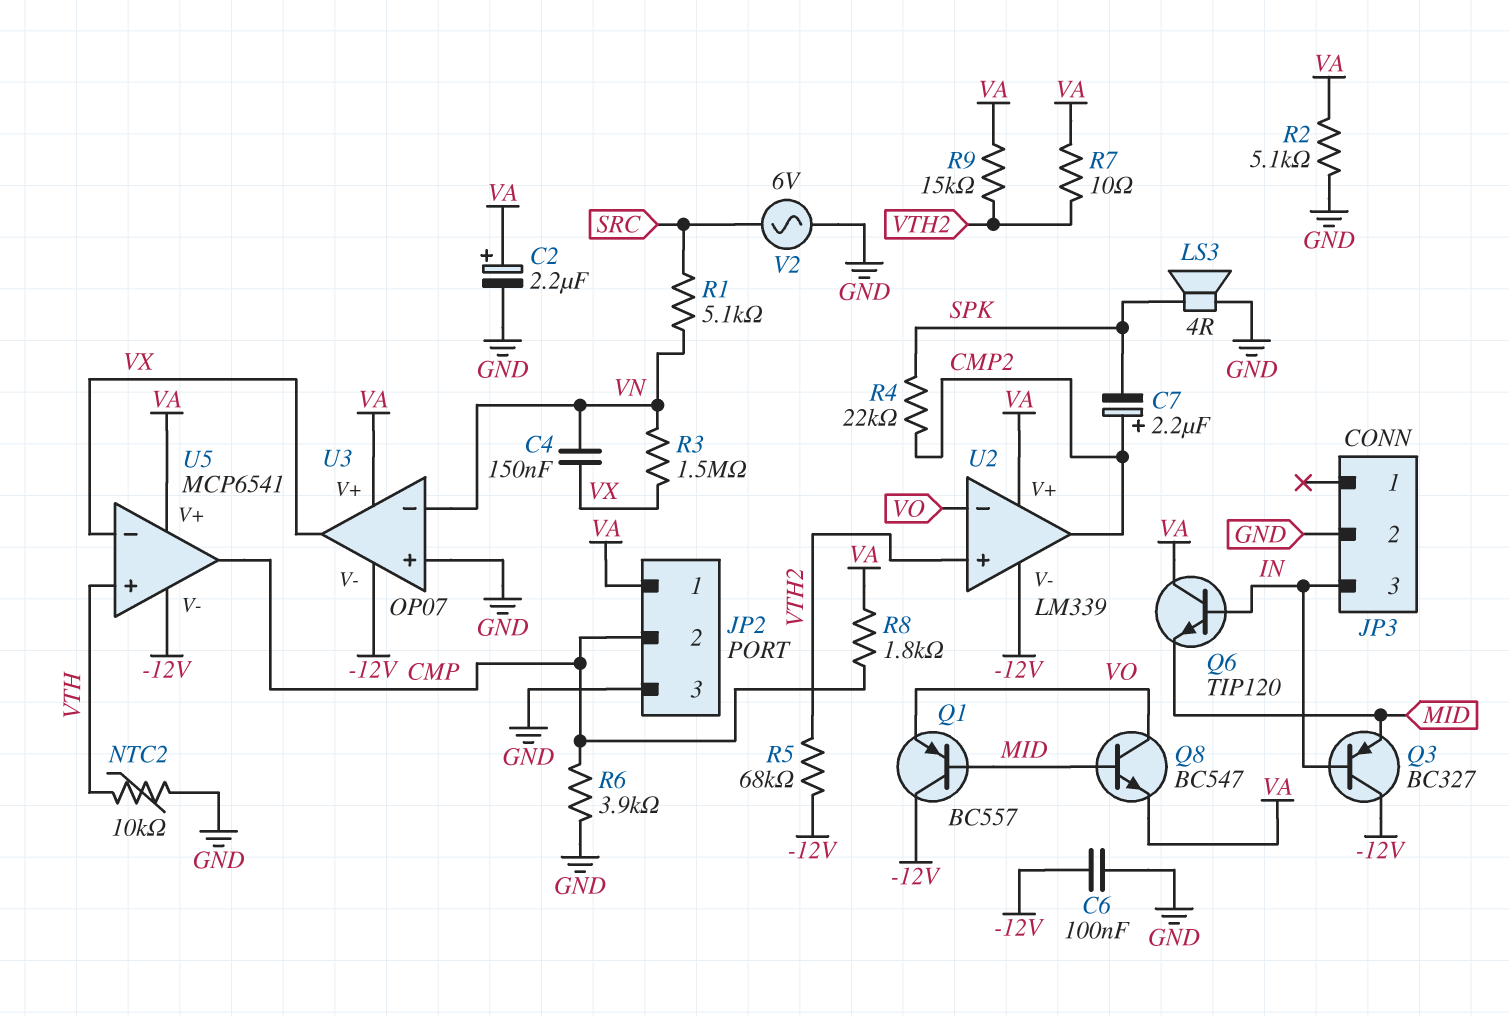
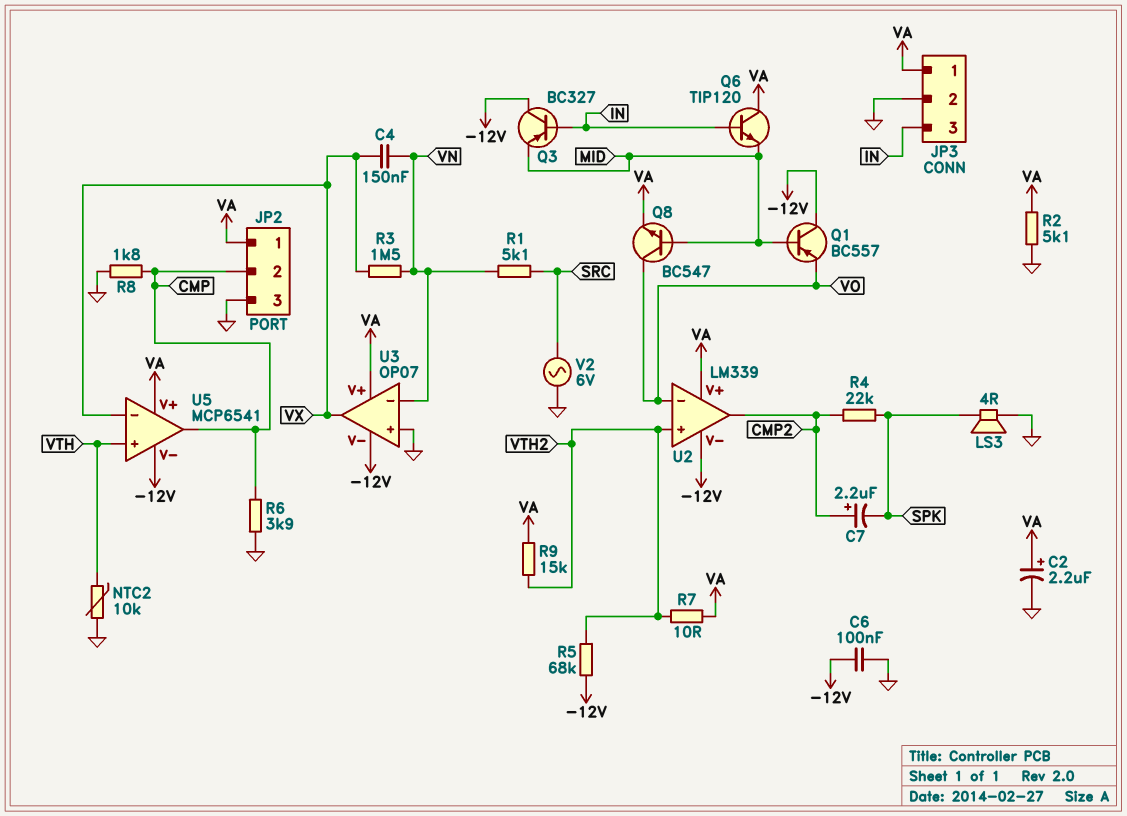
JP3 pin 1: none -> VA
R8: 1.8k (CMP, VA) -> 1.8k (CMP, GND)

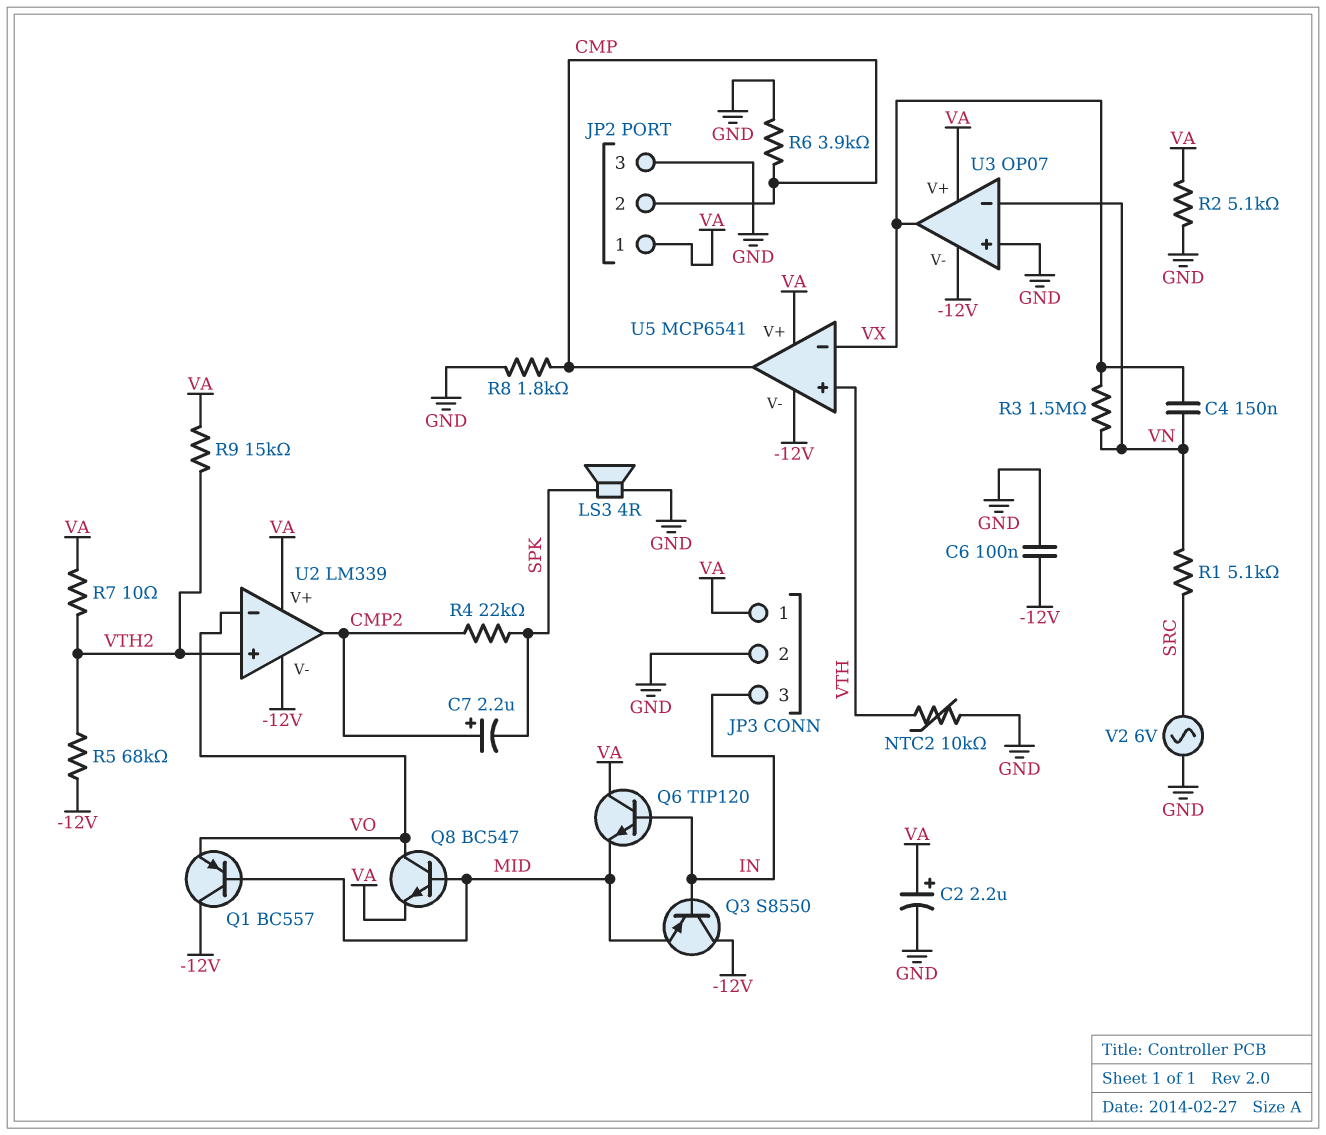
Q3: PNP BC327 (B IN, C -12V, E MID) -> PNP S8550 (B IN, C -12V, E MID)

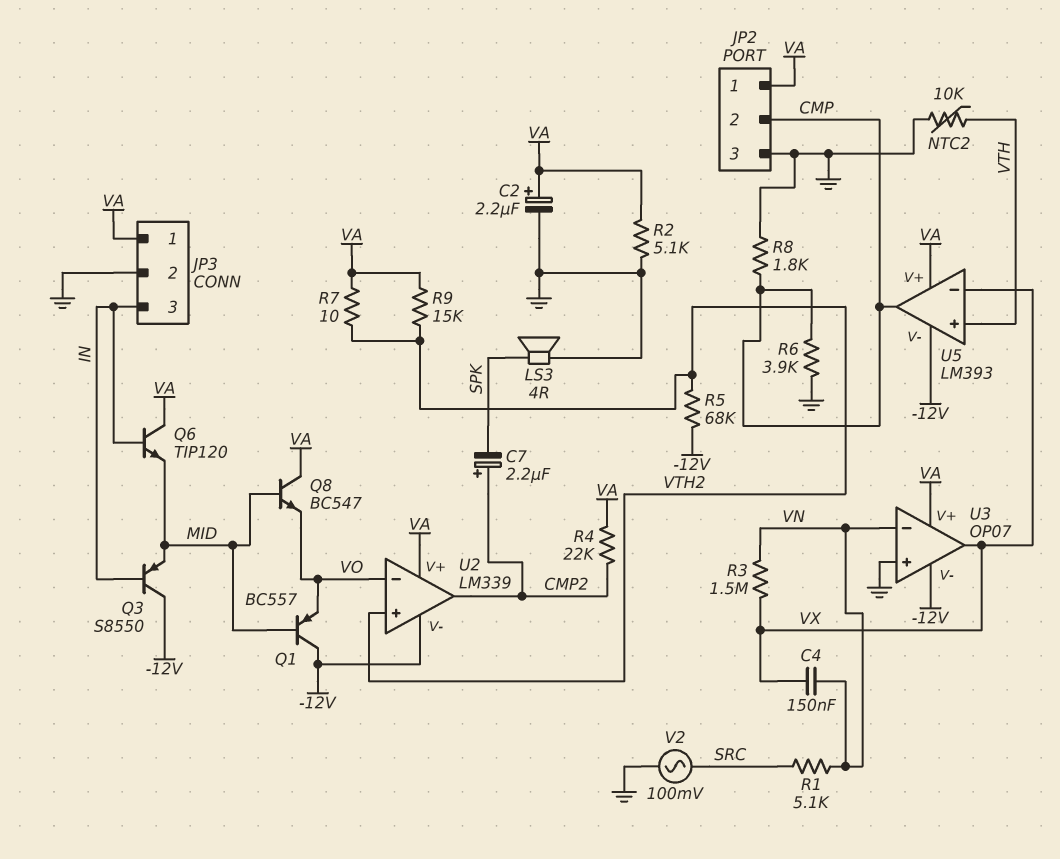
C6: 100nF (-12V, GND) -> none
Q8: NPN BC547 (B MID, C VO, E VA) -> NPN BC547 (B MID, C VA, E VO)
R4: 22k (CMP2, SPK) -> 22k (CMP2, VA)
U5: MCP6541 -> LM393
V2: AC 6V (GND, SRC) -> AC 100mV (GND, SRC)

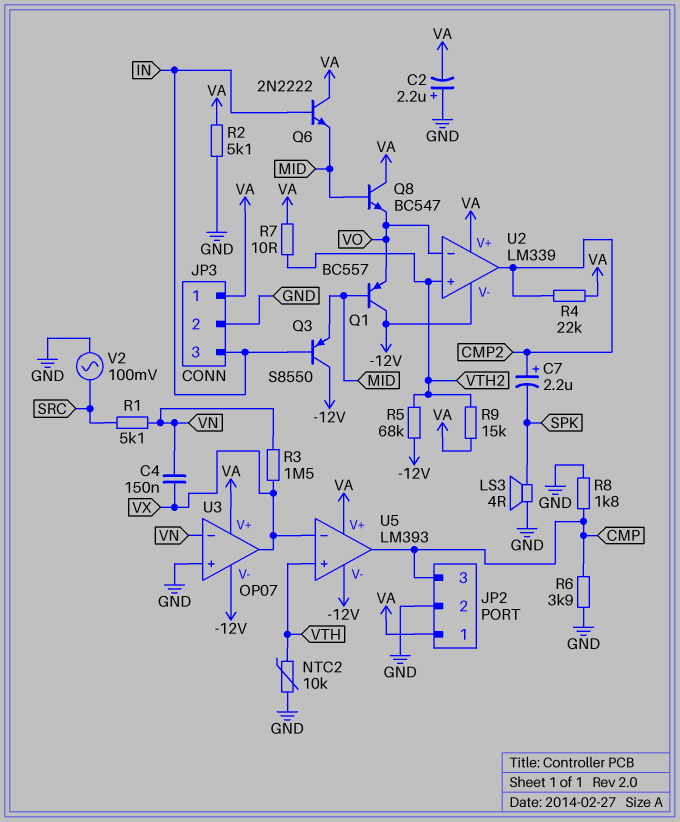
C2: 2.2uF (plus VA, minus GND) -> 2.2uF (plus GND, minus VA)
JP2 pin 2: CMP -> GND
JP2 pin 3: GND -> CMP
Q6: NPN TIP120 (B IN, C VA, E MID) -> NPN 2N2222 (B IN, C VA, E MID)

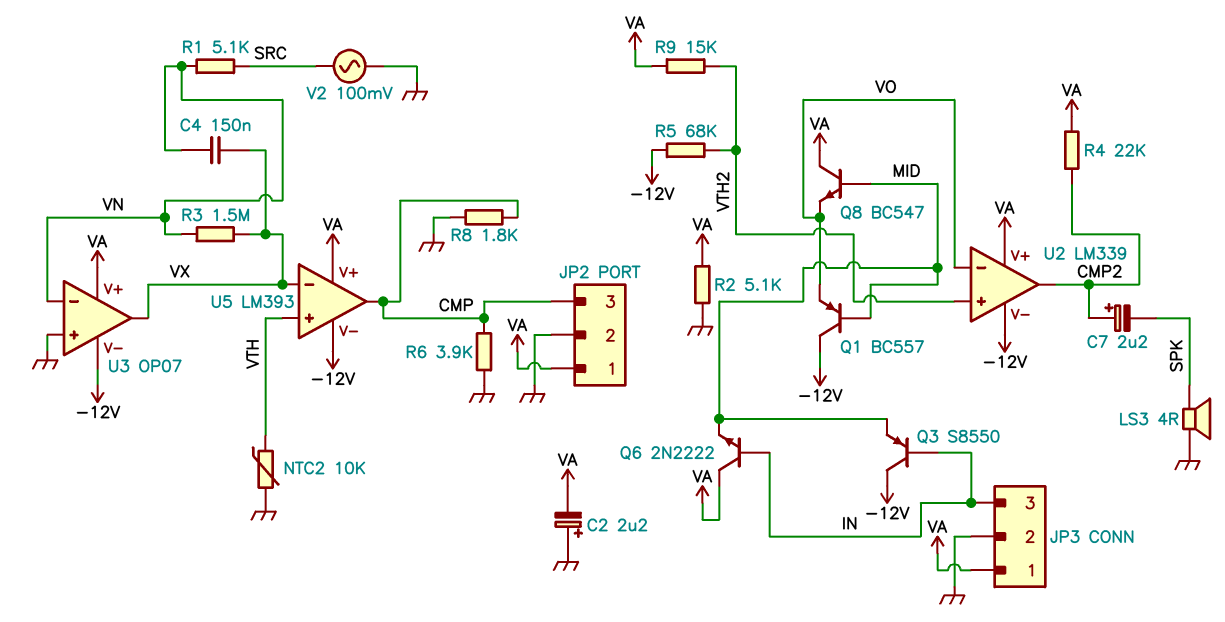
R7: 10 (VA, VTH2) -> none

